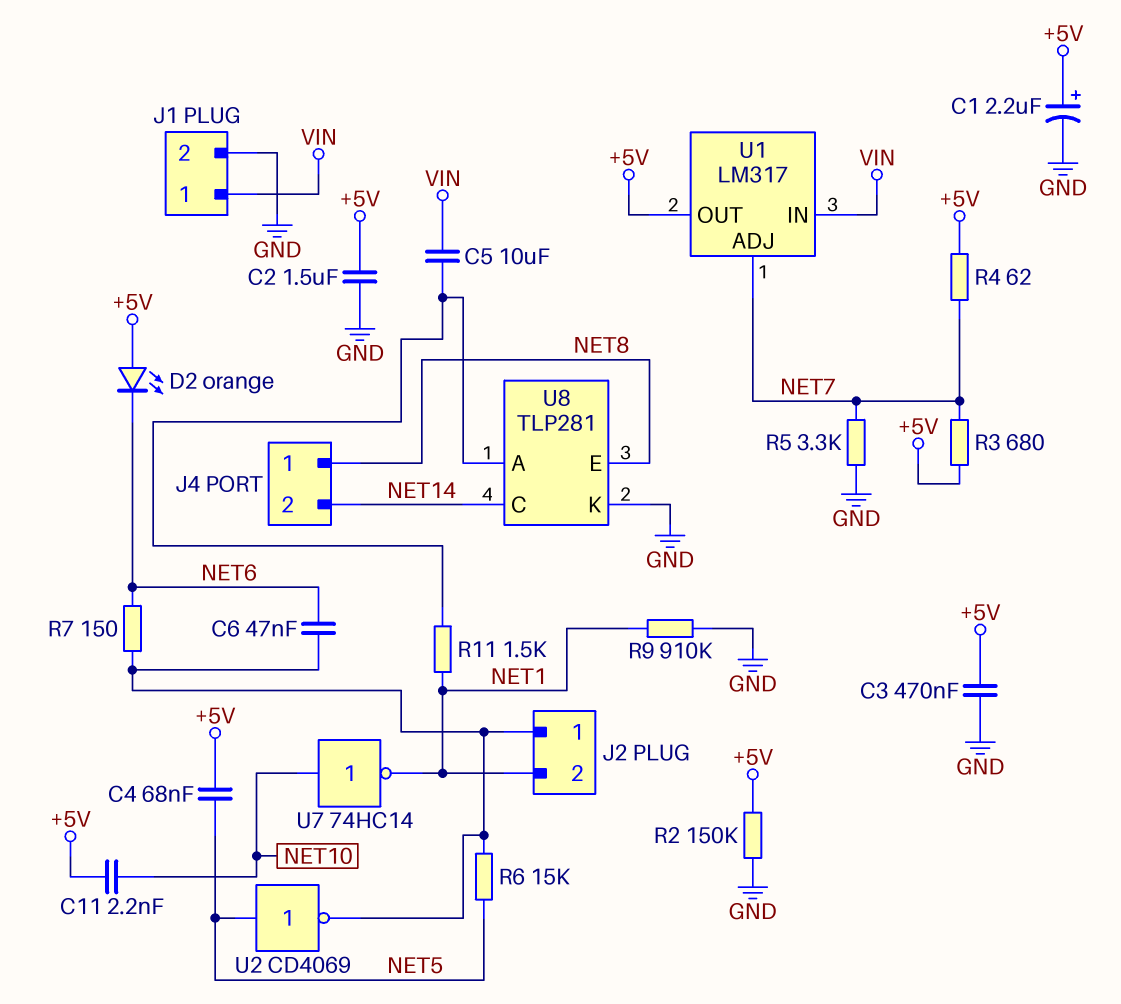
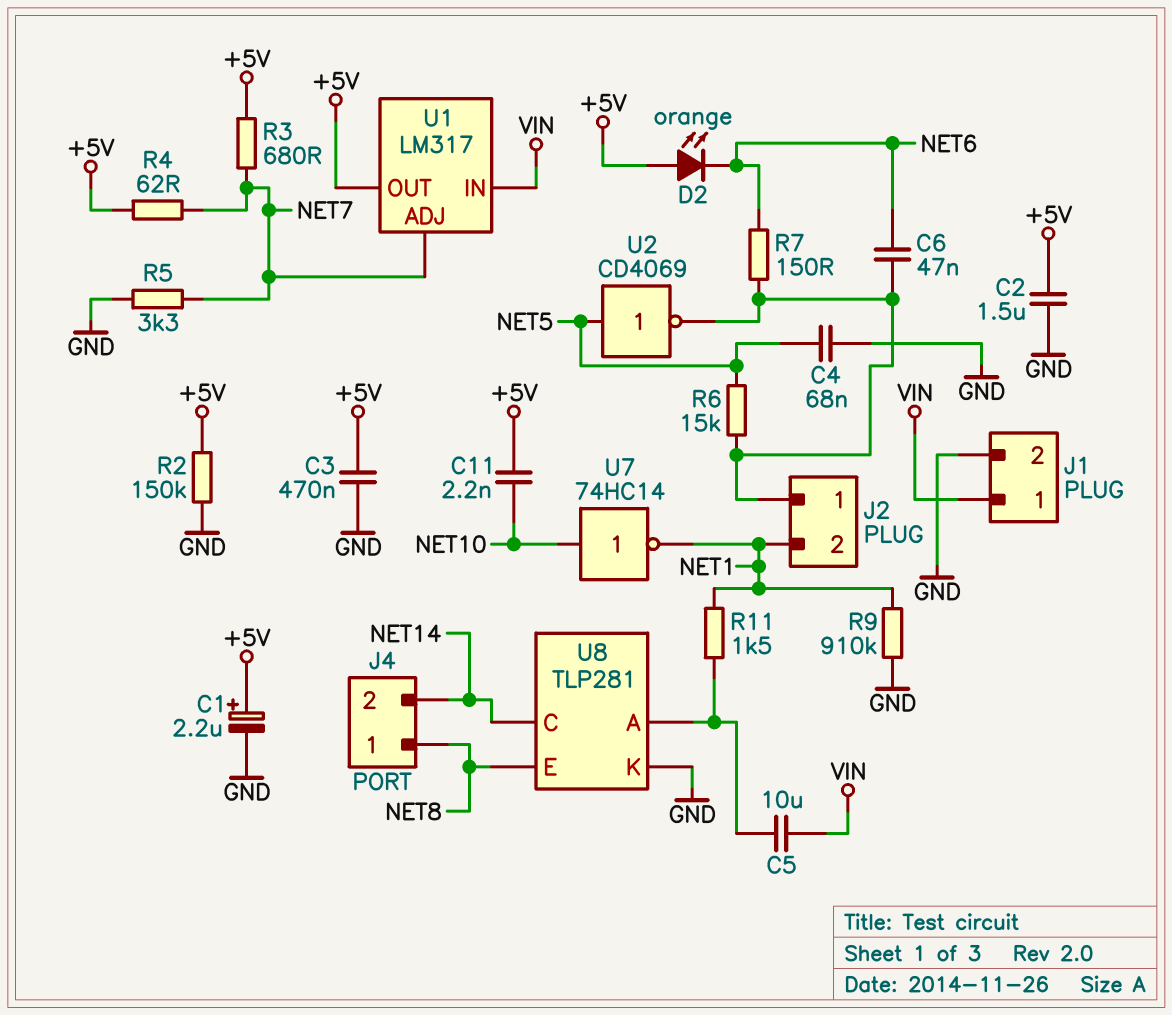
C4: 68nF (+5V, NET5) -> 68nF (GND, NET5)

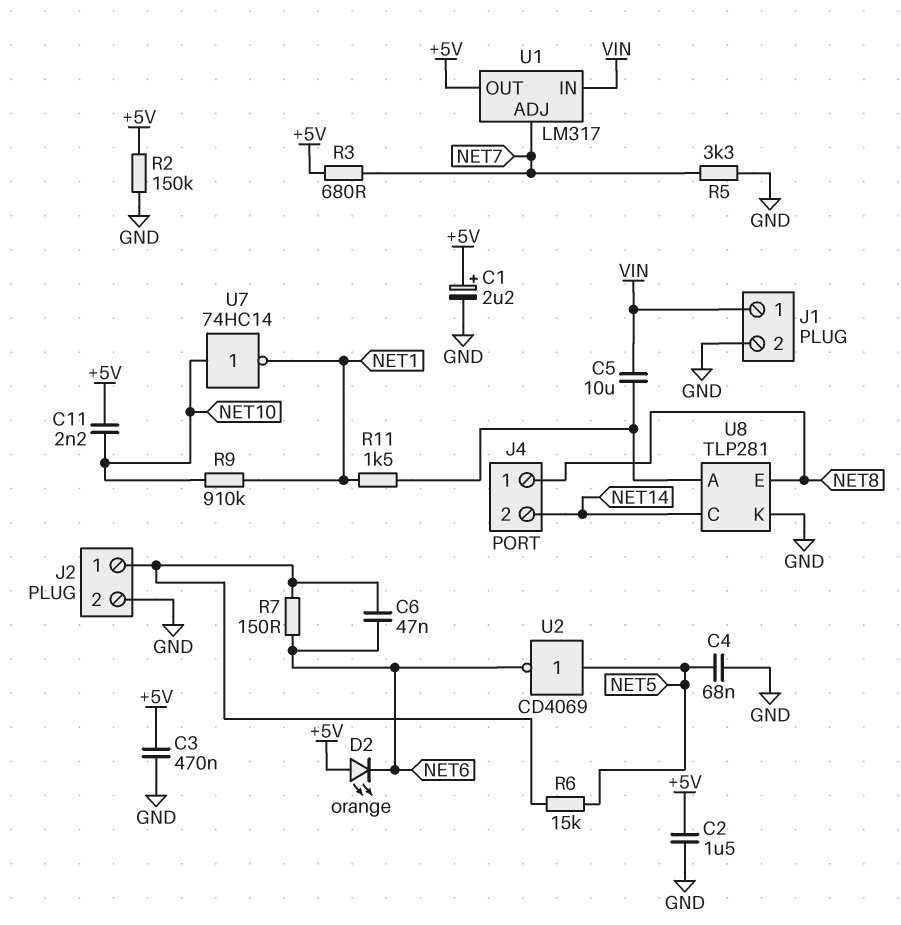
J2 pin 2: NET1 -> GND
R4: 62 (+5V, NET7) -> none
R9: 910k (GND, NET1) -> 910k (NET1, NET10)
U2: NOT CD4069 (in NET5, out J2/1) -> NOT CD4069 (in NET5, out NET6)

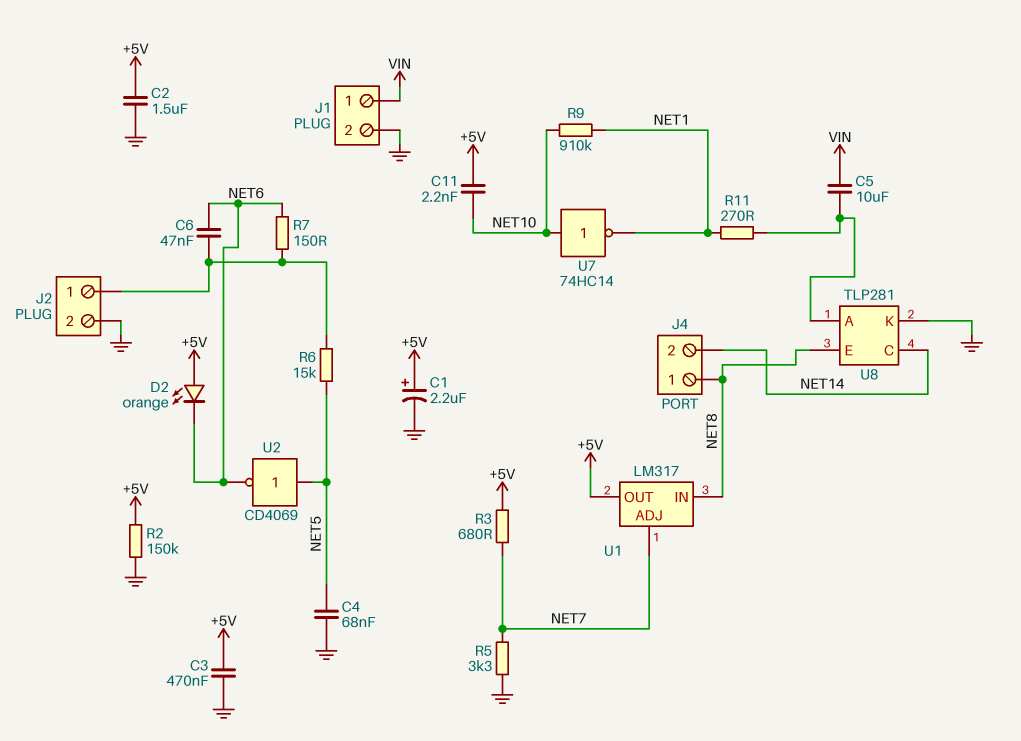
R11: 1.5k (NET1, U8/A) -> 270 (NET1, U8/A)
U1 pin IN: VIN -> NET8

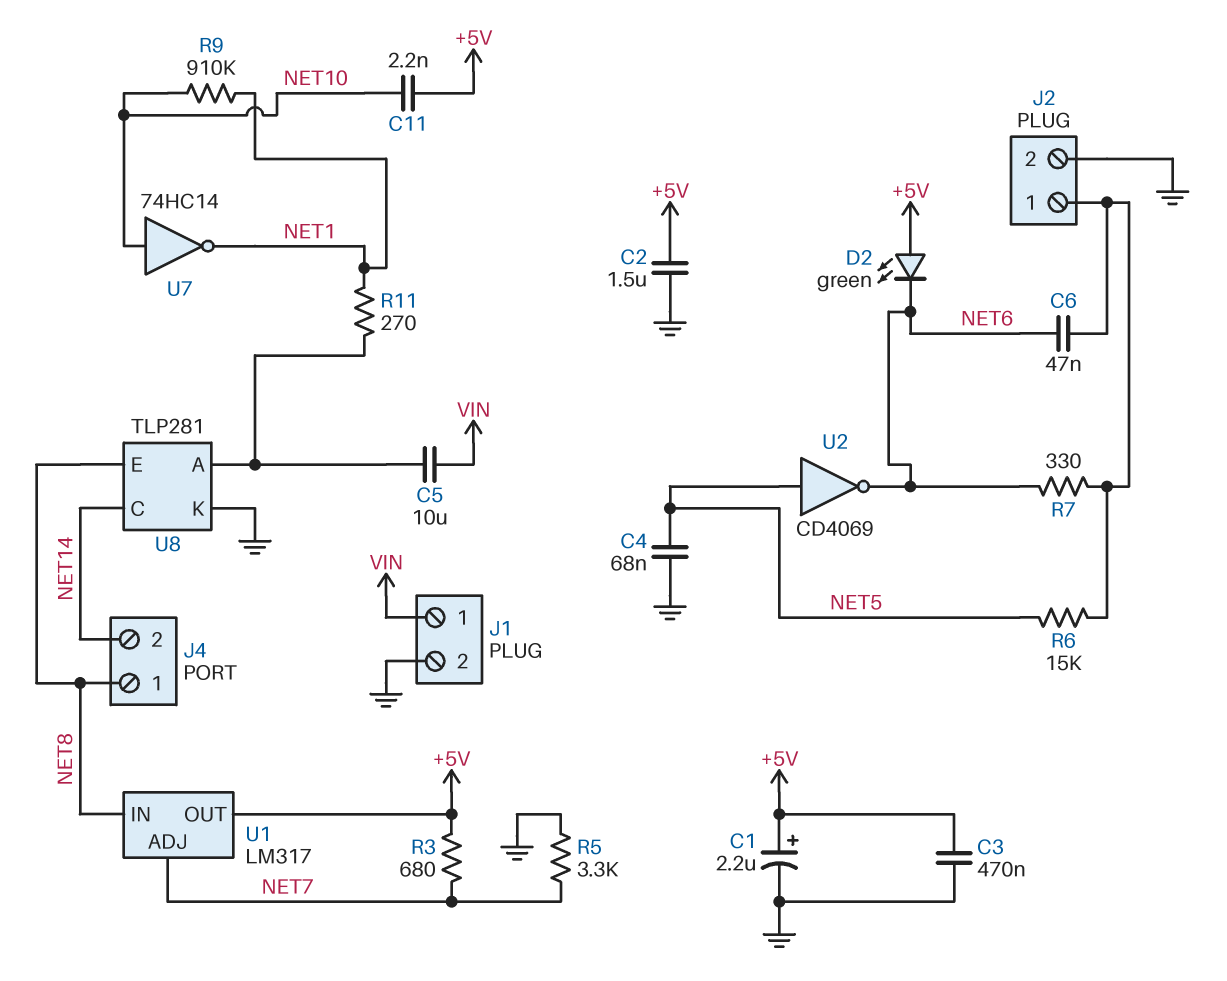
D2: LED orange (A +5V, K NET6) -> LED green (A +5V, K NET6)
R2: 150k (+5V, GND) -> none
R7: 150 (J2/1, NET6) -> 330 (J2/1, NET6)

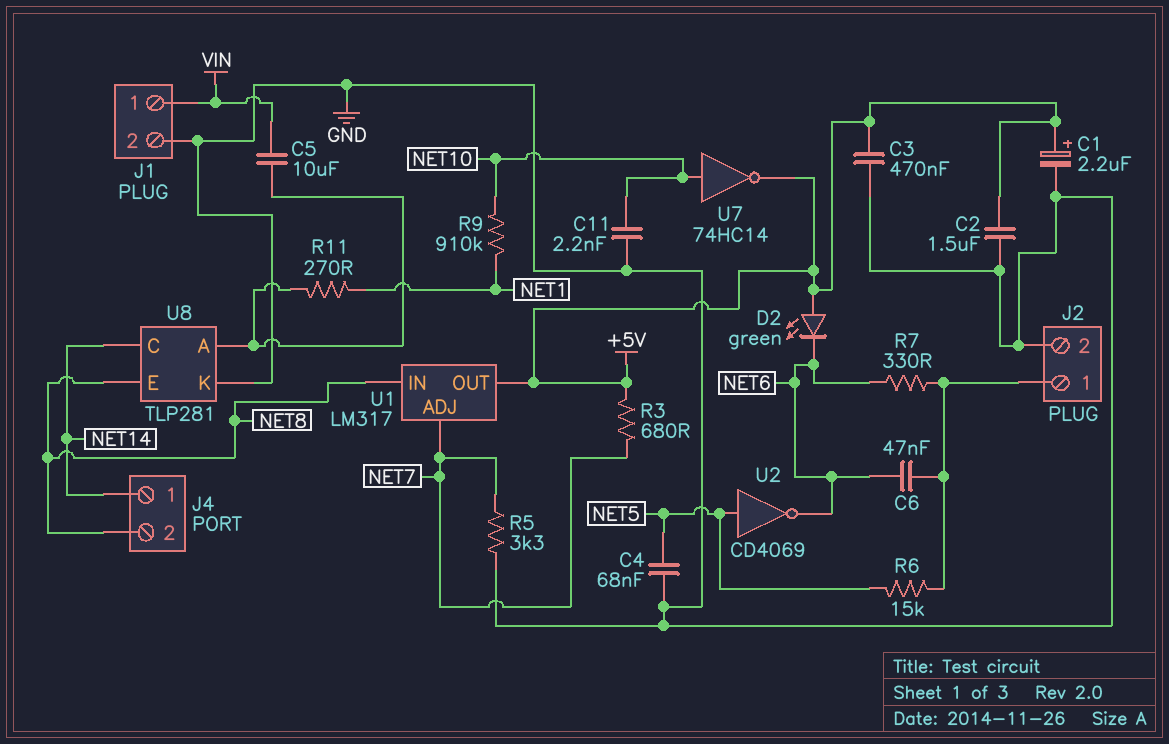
C11: 2.2nF (+5V, NET10) -> 2.2nF (GND, NET10)
J4 pin 1: NET8 -> NET14
J4 pin 2: NET14 -> NET8
U7: NOT 74HC14 (in NET10, out NET1) -> NOT 74HC14 (in NET10, out +5V)

